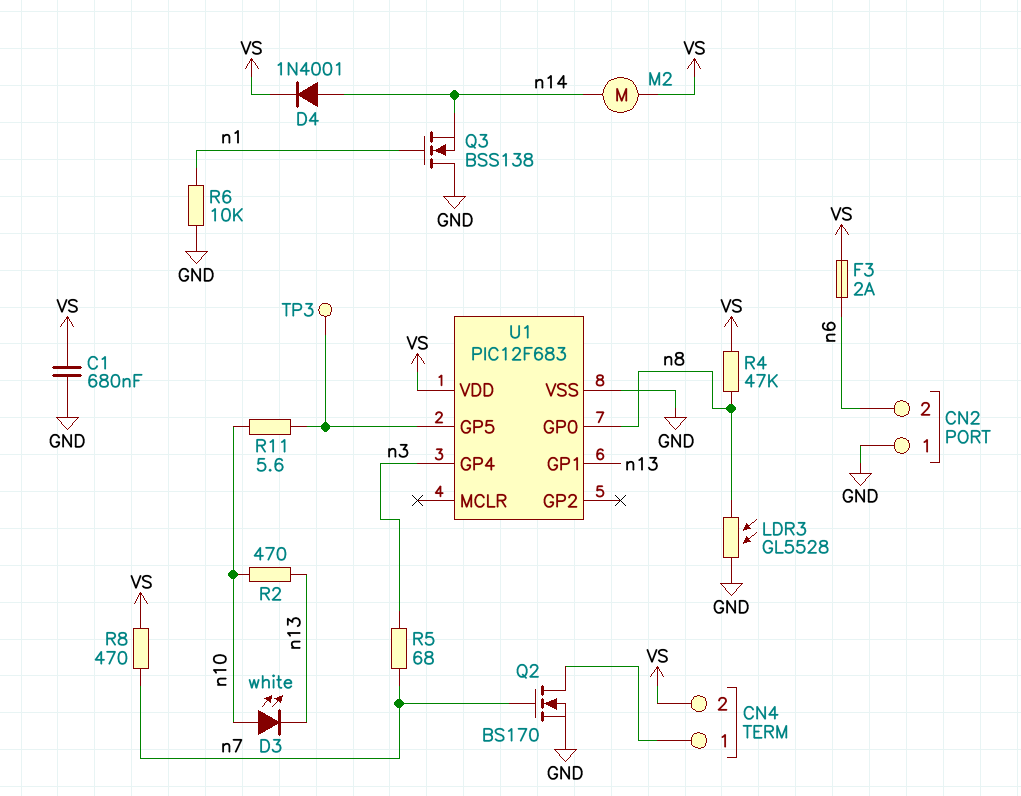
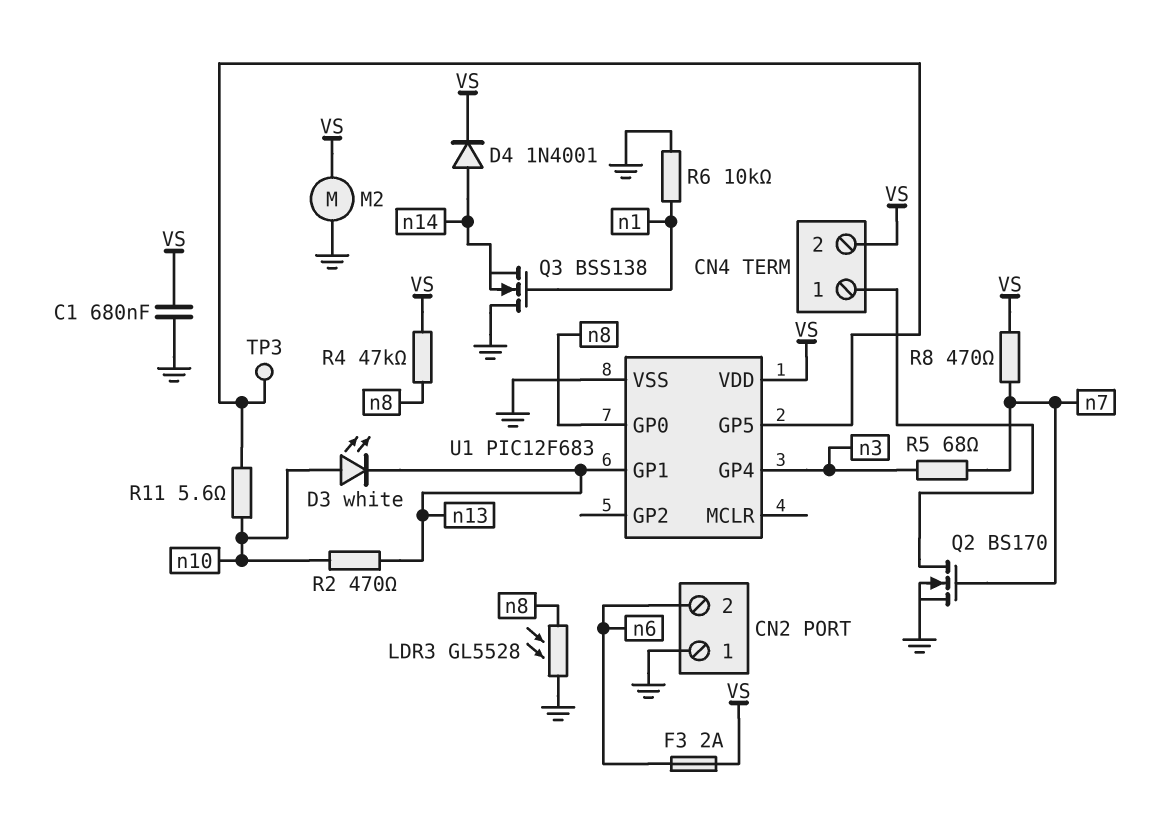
M2: motor (VS, n14) -> motor (GND, VS)

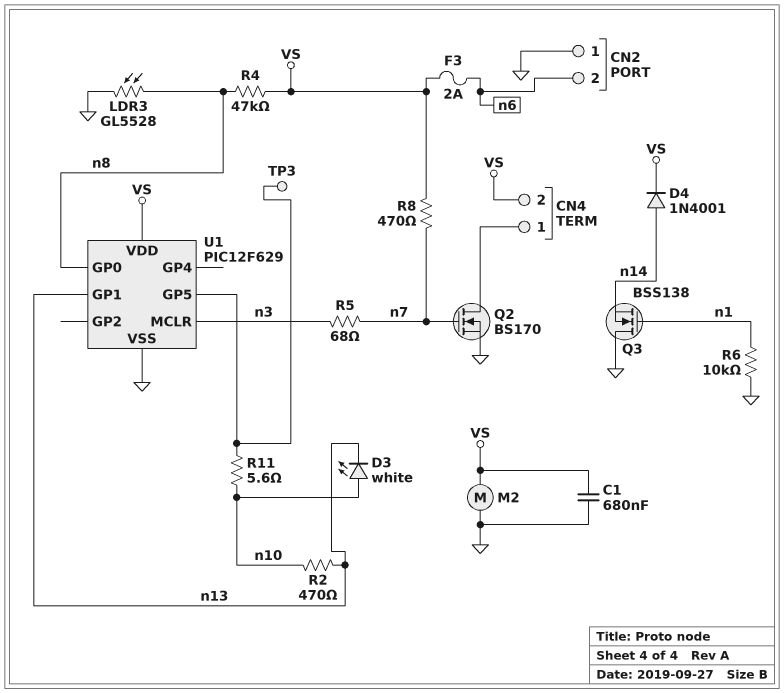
U1: PIC12F683 -> PIC12F629
U1 pin GP4: n3 -> none
U1 pin MCLR: none -> n3

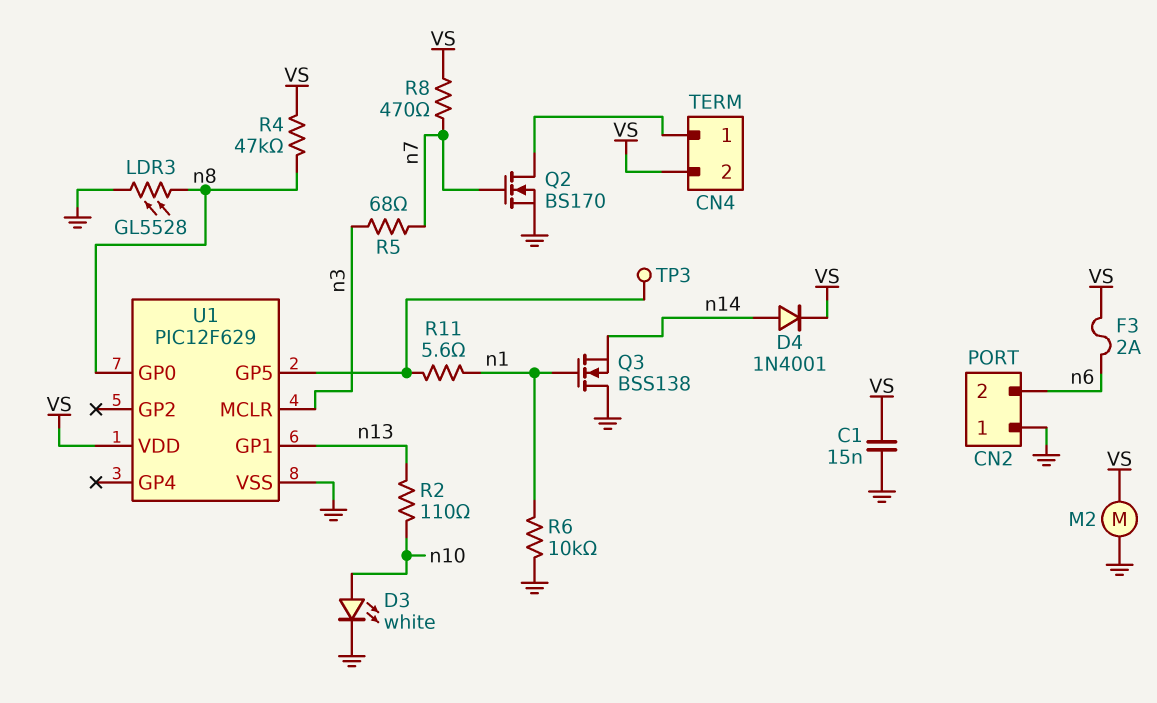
C1: 680nF (GND, VS) -> 15nF (GND, VS)
D3: LED white (A n10, K n13) -> LED white (A n10, K GND)
R2: 470 (n10, n13) -> 110 (n10, n13)
R11: 5.6 (U1/GP5, n10) -> 5.6 (U1/GP5, n1)

